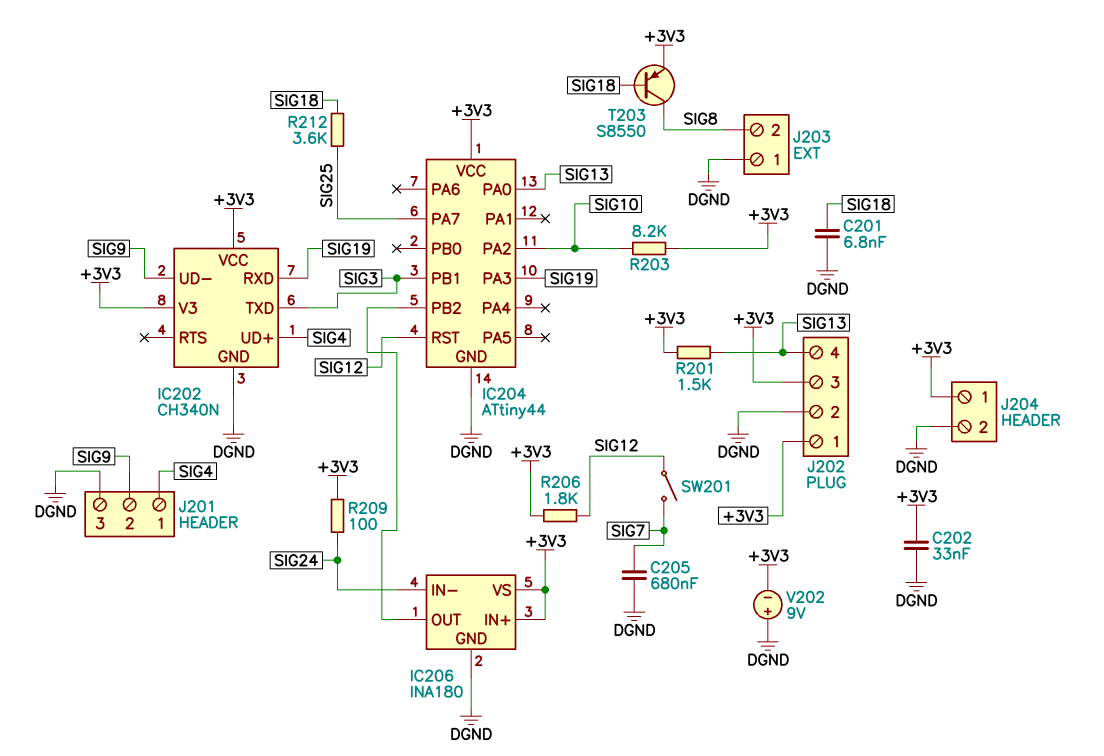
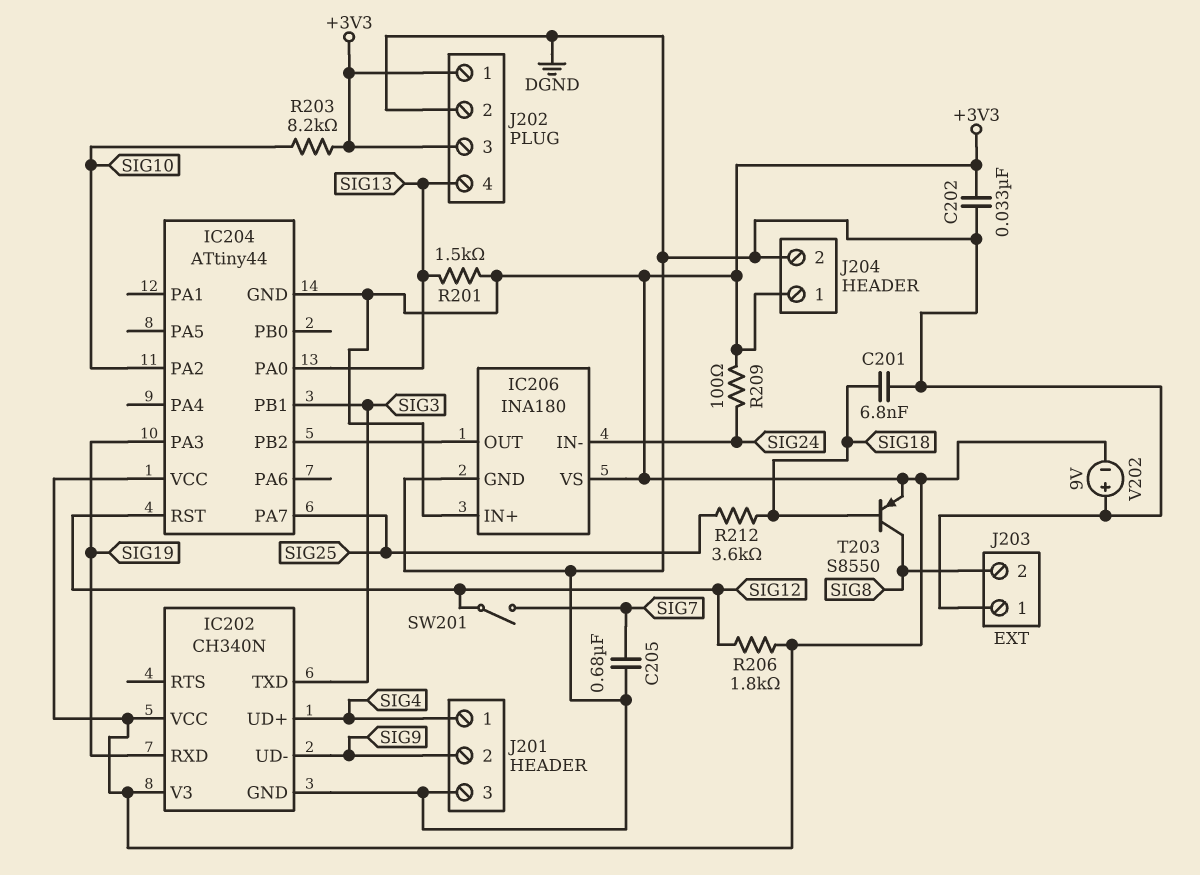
IC204 pin GND: DGND -> +3V3

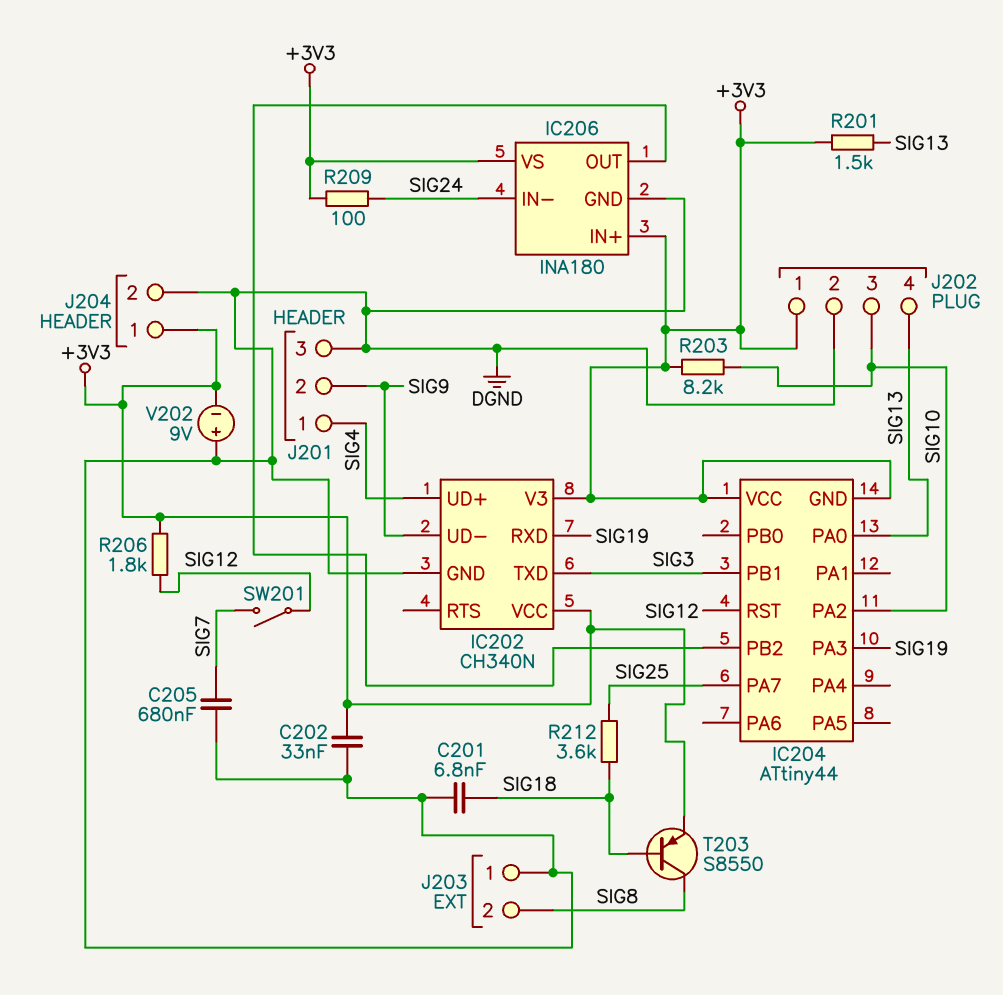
J202 pin 3: +3V3 -> SIG10

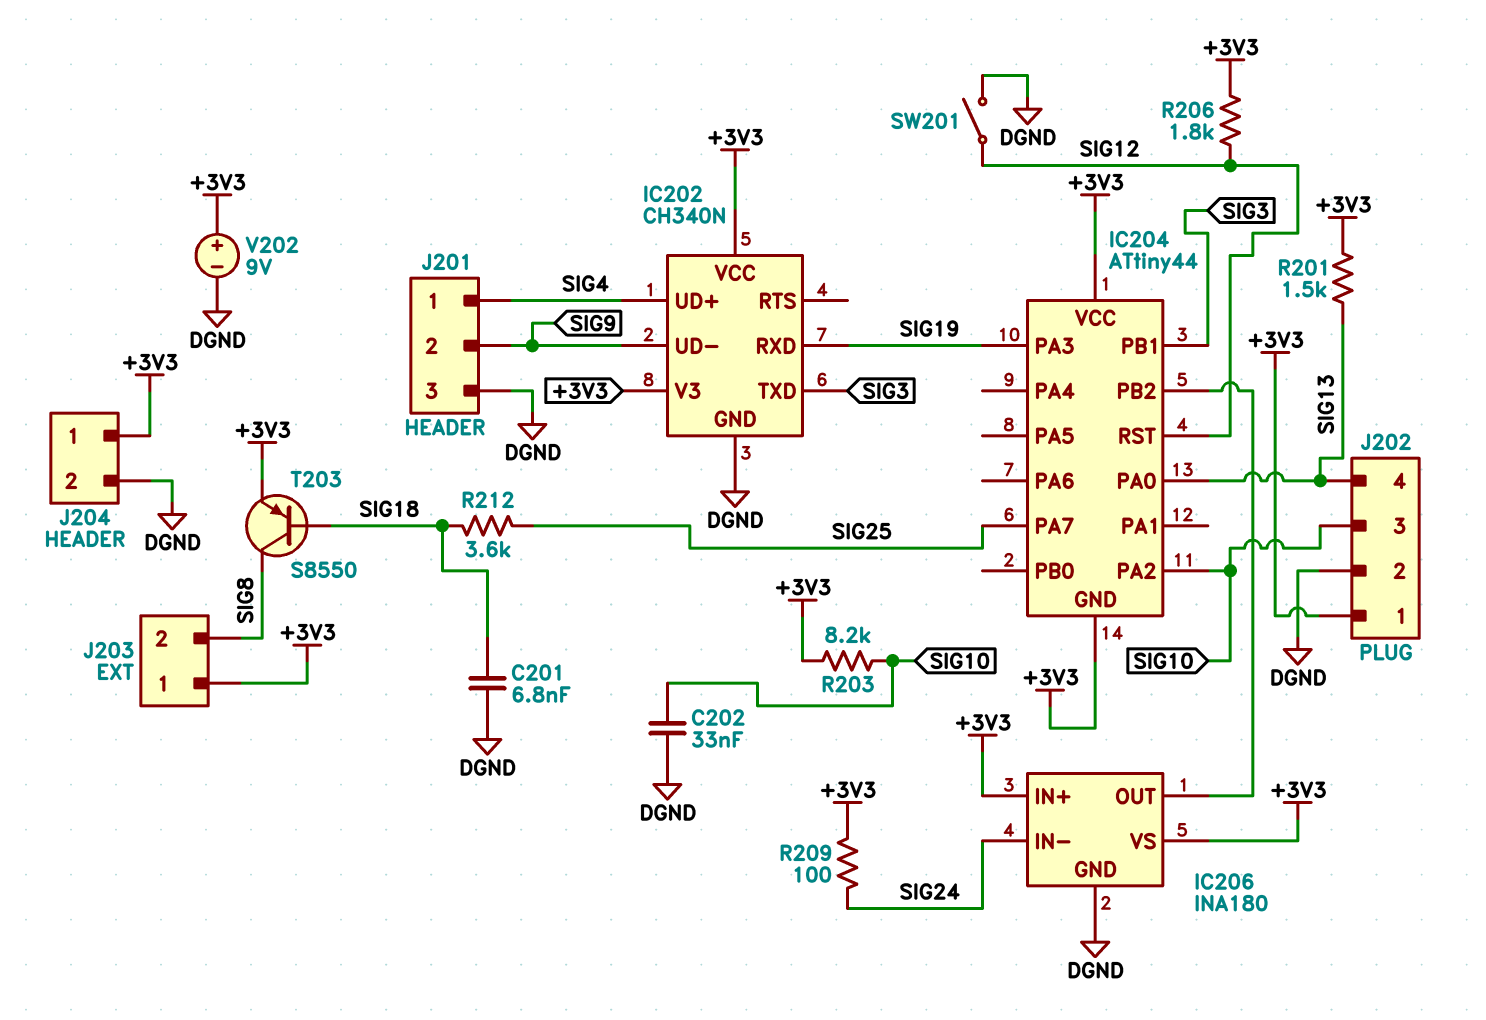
C202: 33nF (+3V3, DGND) -> 33nF (DGND, SIG10)
C205: 680nF (DGND, SIG7) -> none
J203 pin 1: DGND -> +3V3
SW201: switch (SIG7, SIG12) -> switch (DGND, SIG12)
V202: 9V (plus DGND, minus +3V3) -> 9V (plus +3V3, minus DGND)

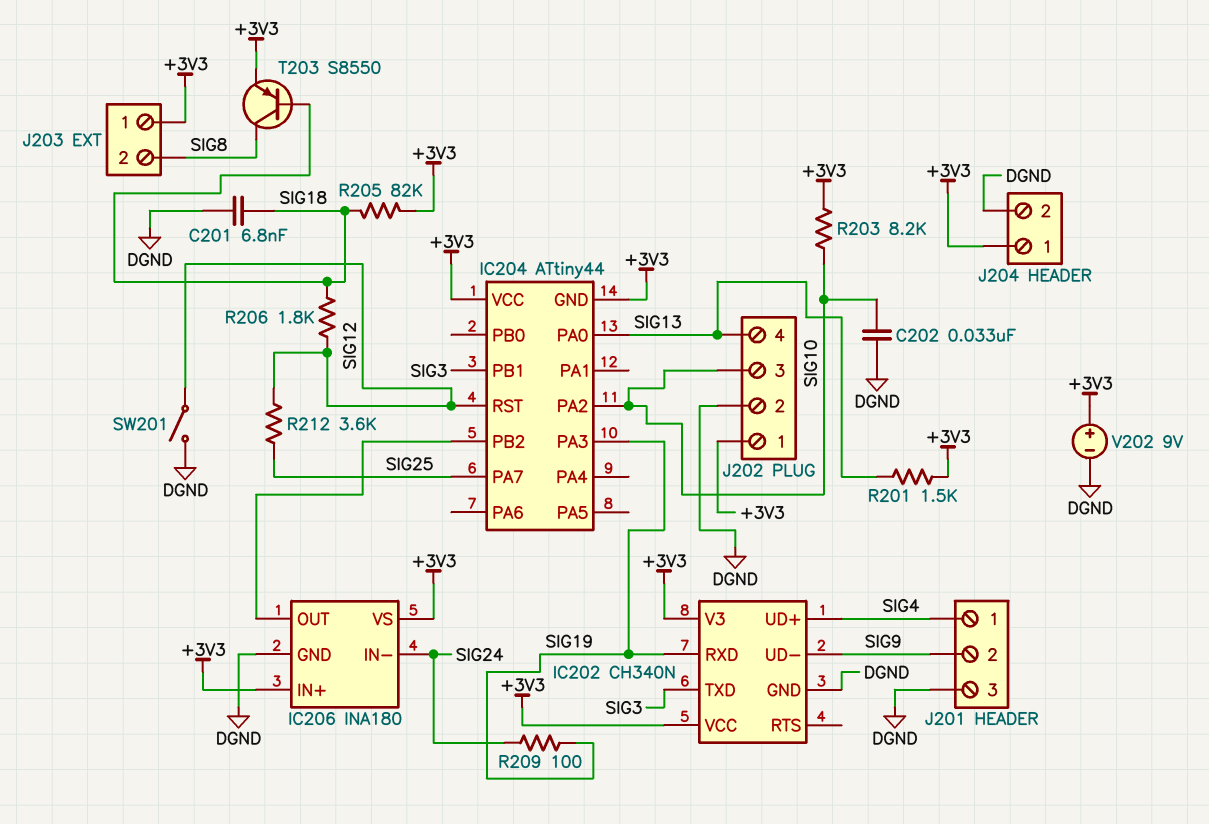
R205: none -> 82k (+3V3, SIG18)
R206: 1.8k (+3V3, SIG12) -> 1.8k (SIG12, SIG18)
R209: 100 (+3V3, SIG24) -> 100 (SIG19, SIG24)
R212: 3.6k (SIG18, SIG25) -> 3.6k (SIG12, SIG25)

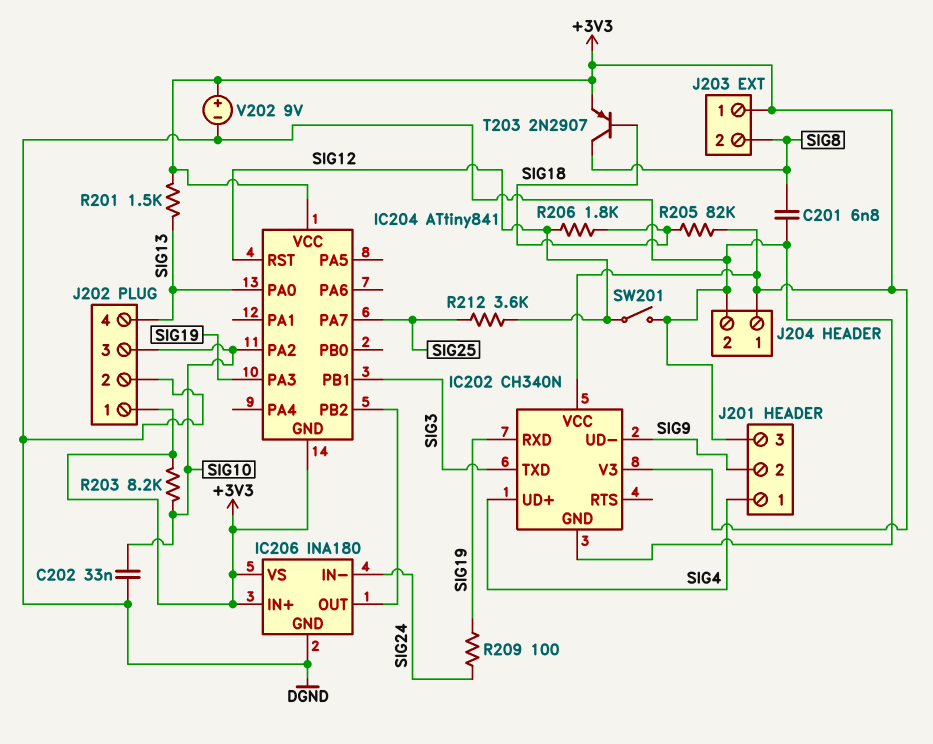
C201: 6.8nF (DGND, SIG18) -> 6.8nF (DGND, SIG8)
IC204: ATtiny44 -> ATtiny841
T203: PNP S8550 (B SIG18, C SIG8, E +3V3) -> PNP 2N2907 (B SIG18, C SIG8, E +3V3)

